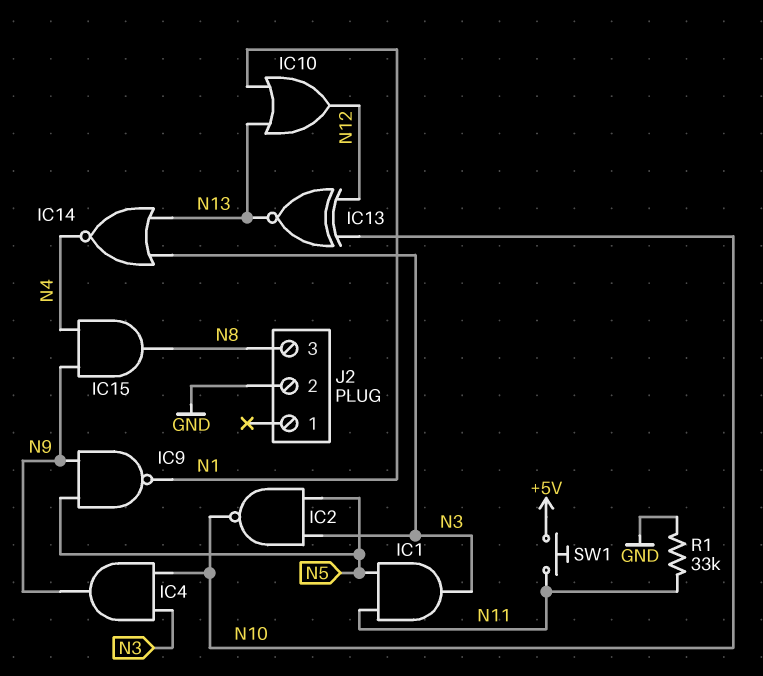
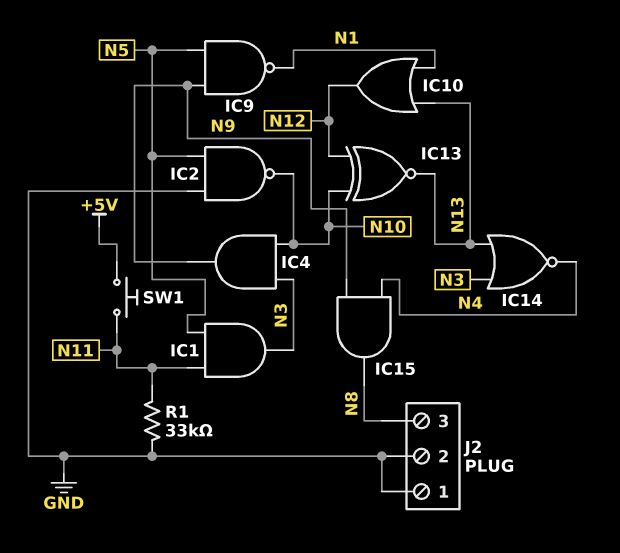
IC2: NAND (in N3, in N5, out N10) -> NAND (in GND, in N5, out N10)
J2 pin 1: none -> GND

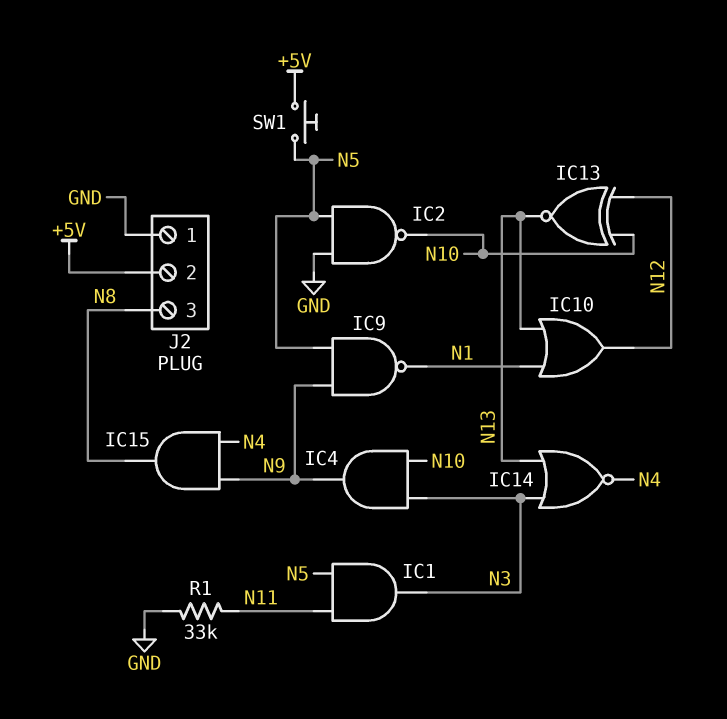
J2 pin 2: GND -> +5V
SW1: button (+5V, N11) -> button (+5V, N5)

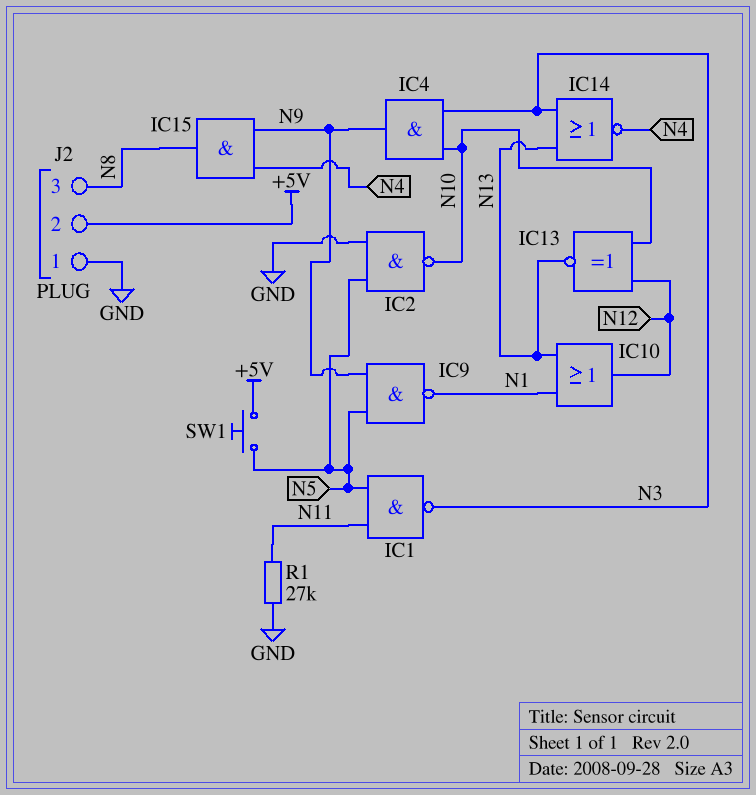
IC1: AND (in N5, in N11, out N3) -> NAND (in N5, in N11, out N3)
R1: 33k (GND, N11) -> 27k (GND, N11)

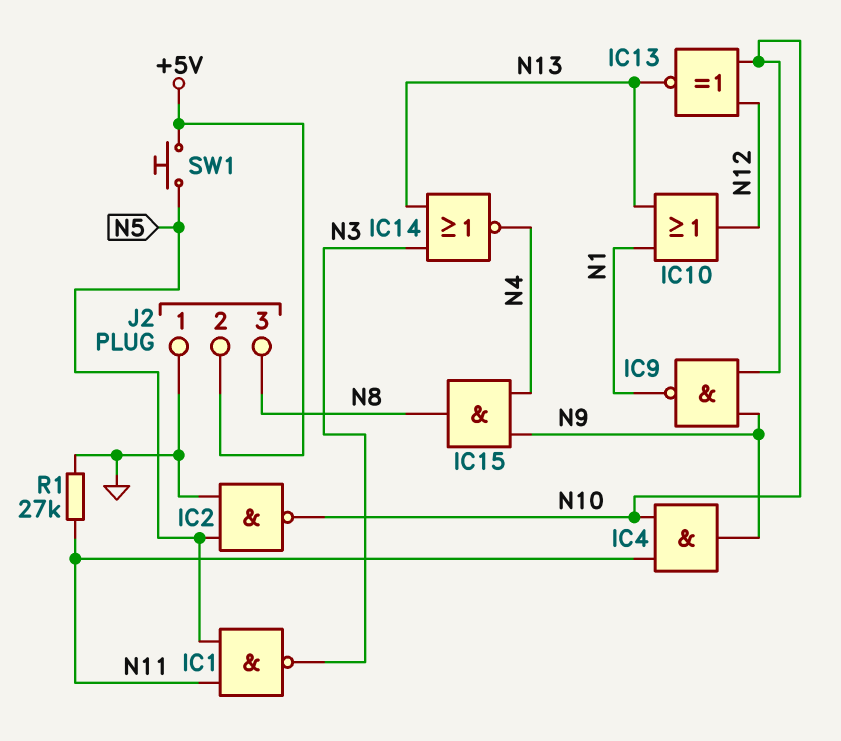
IC4: AND (in N3, in N10, out N9) -> AND (in N10, in N11, out N9)
IC9: NAND (in N5, in N9, out N1) -> NAND (in N9, in N10, out N1)

